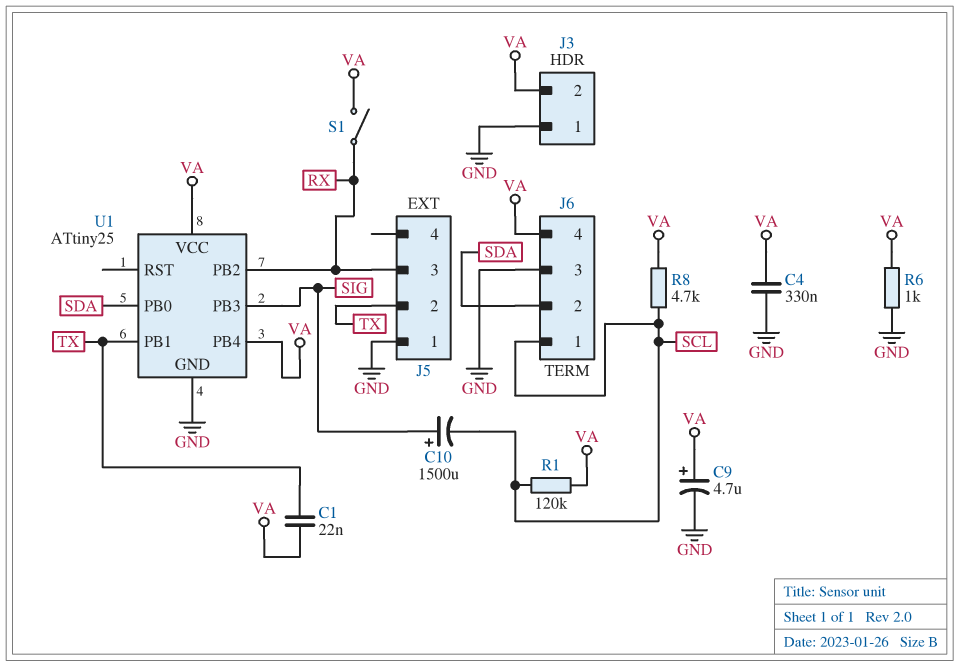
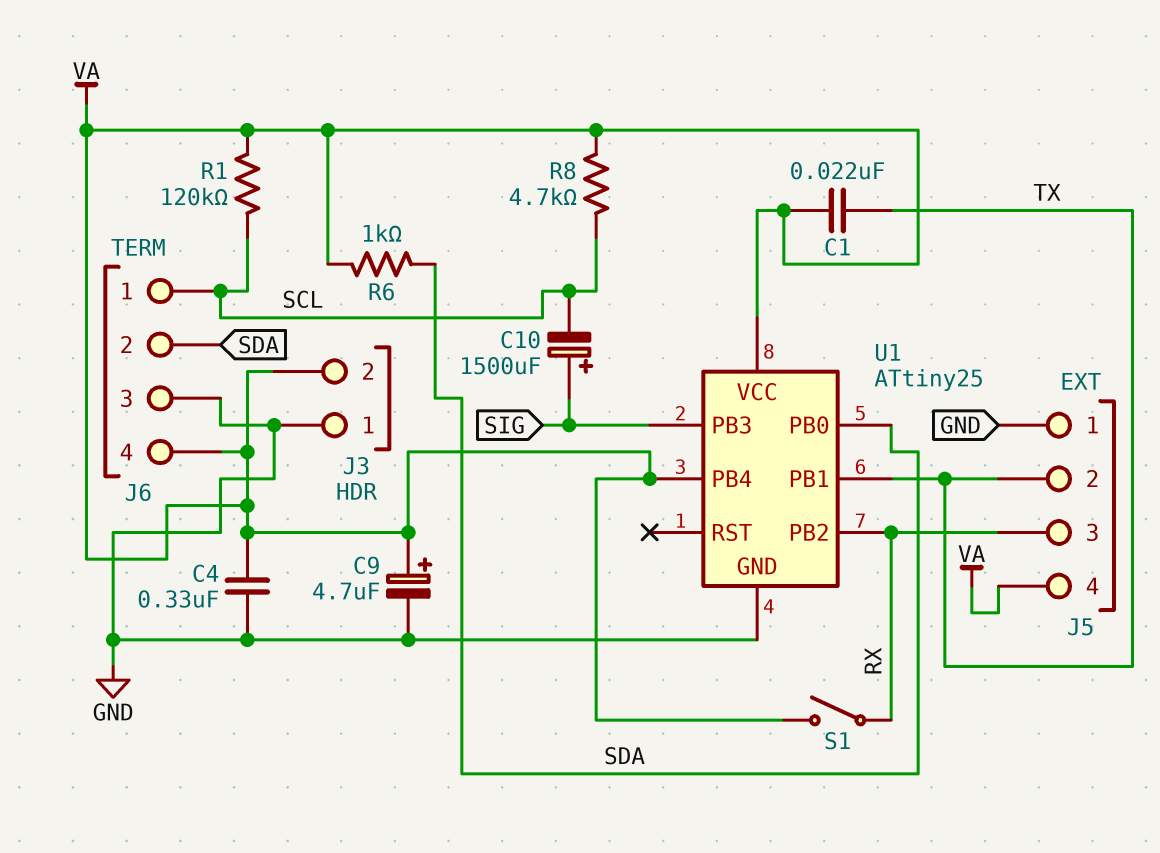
J5 pin 4: none -> VA
R6: 1k (GND, VA) -> 1k (SDA, VA)

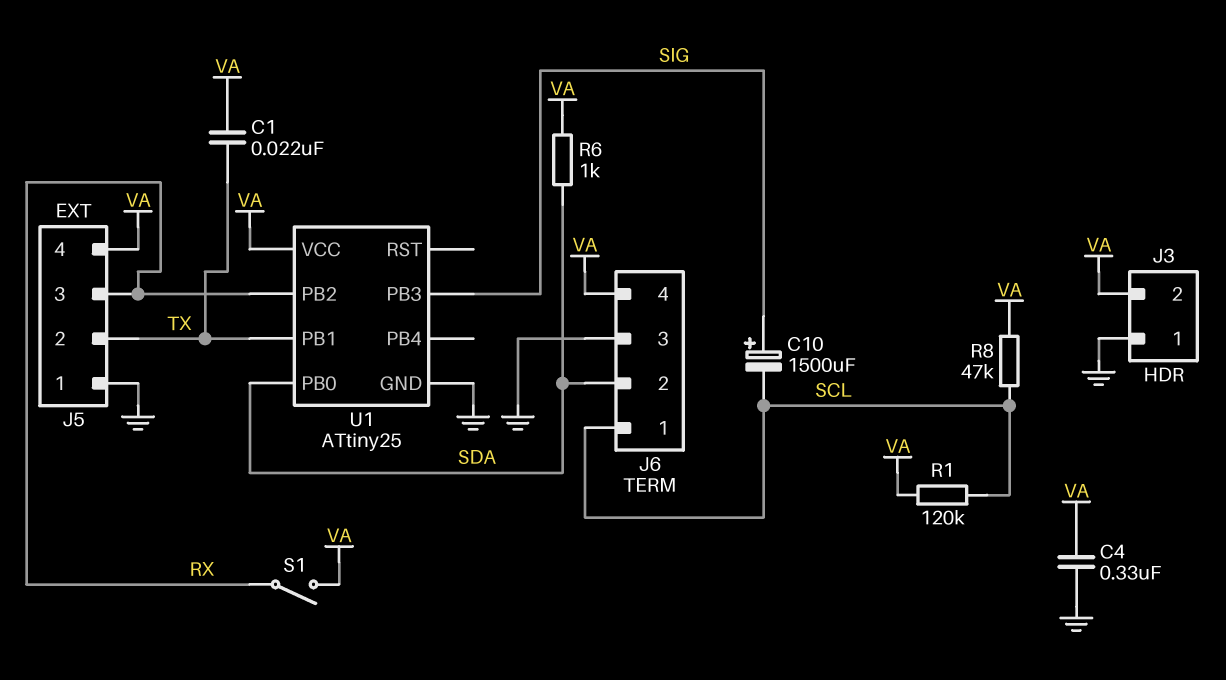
C9: 4.7uF (plus VA, minus GND) -> none
R8: 4.7k (SCL, VA) -> 47k (SCL, VA)
U1 pin PB4: VA -> none

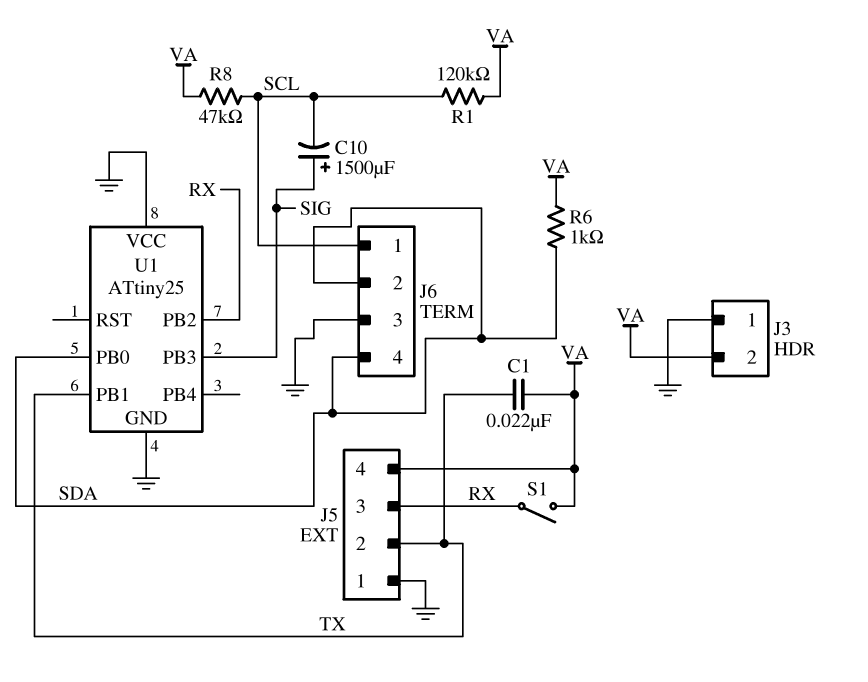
C4: 330nF (GND, VA) -> none
J6 pin 4: VA -> SDA
U1 pin VCC: VA -> GND

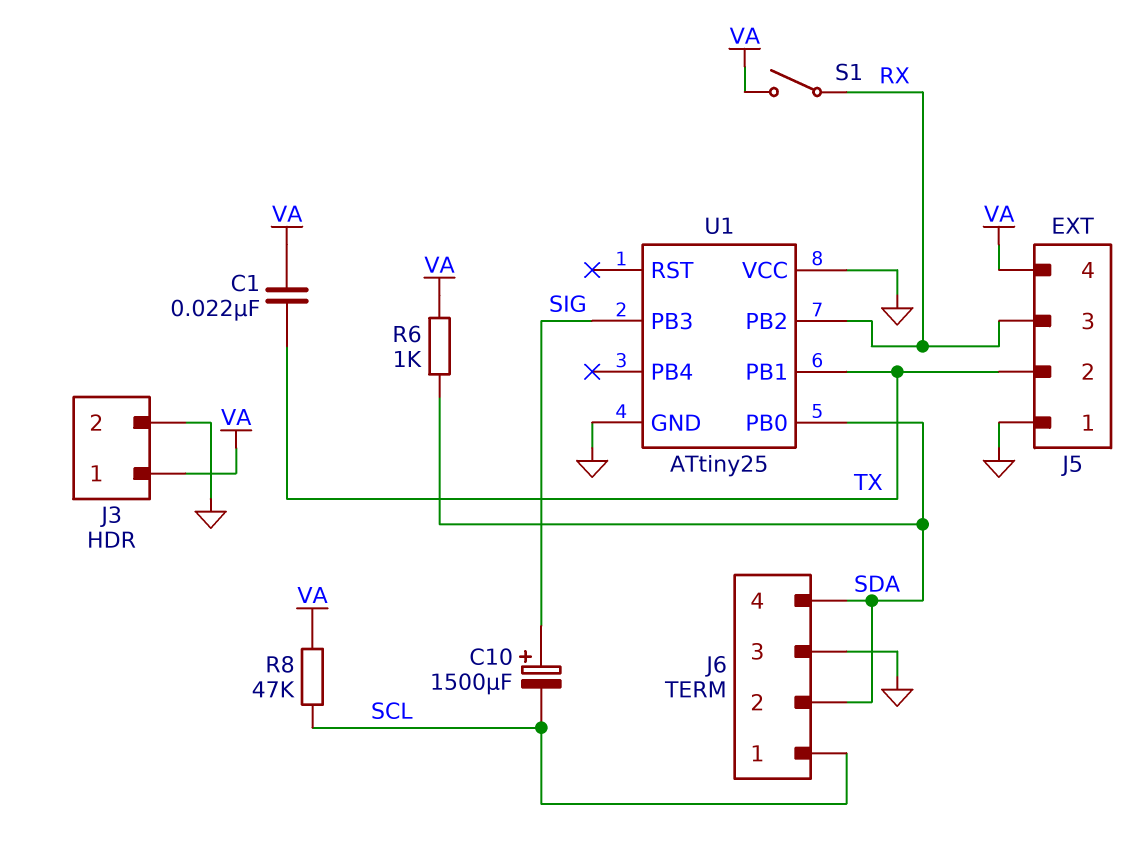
J3 pin 1: GND -> VA
J3 pin 2: VA -> GND
R1: 120k (SCL, VA) -> none

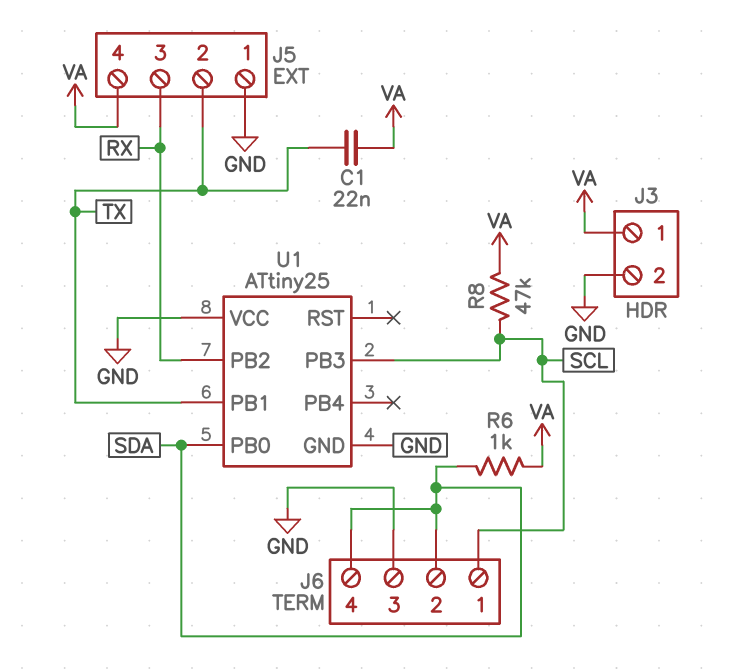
C10: 1500uF (plus SIG, minus SCL) -> none
S1: switch (RX, VA) -> none
U1 pin PB3: SIG -> SCL

